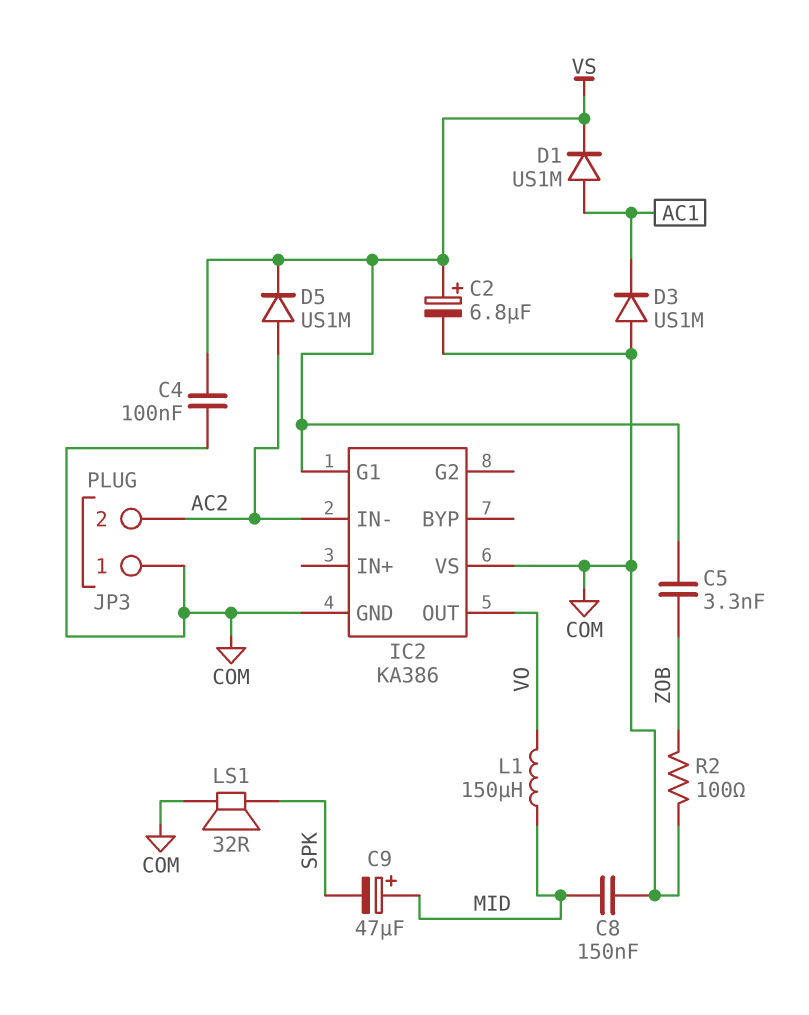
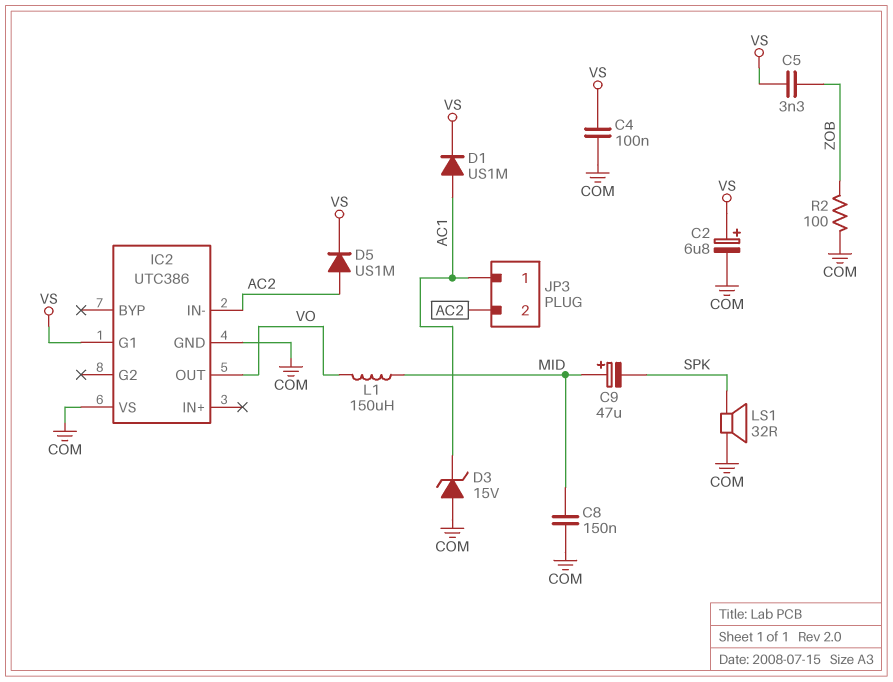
D3: diode US1M (A COM, K AC1) -> zener 15V (A COM, K AC1)
IC2: KA386 -> UTC386
JP3 pin 1: COM -> AC1

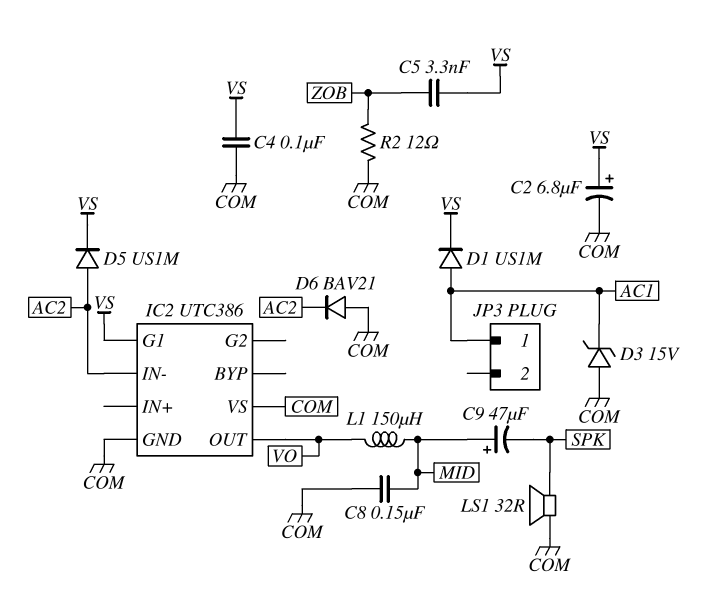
D6: none -> diode BAV21 (A COM, K AC2)
JP3 pin 2: AC2 -> none
R2: 100 (COM, ZOB) -> 12 (COM, ZOB)

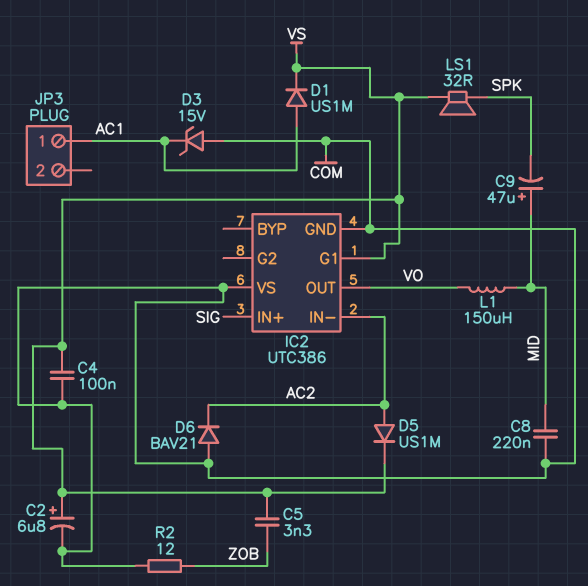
C8: 150nF (COM, MID) -> 220nF (COM, MID)
IC2 pin IN+: none -> SIG
LS1: speaker 32R (COM, SPK) -> speaker 32R (SPK, VS)

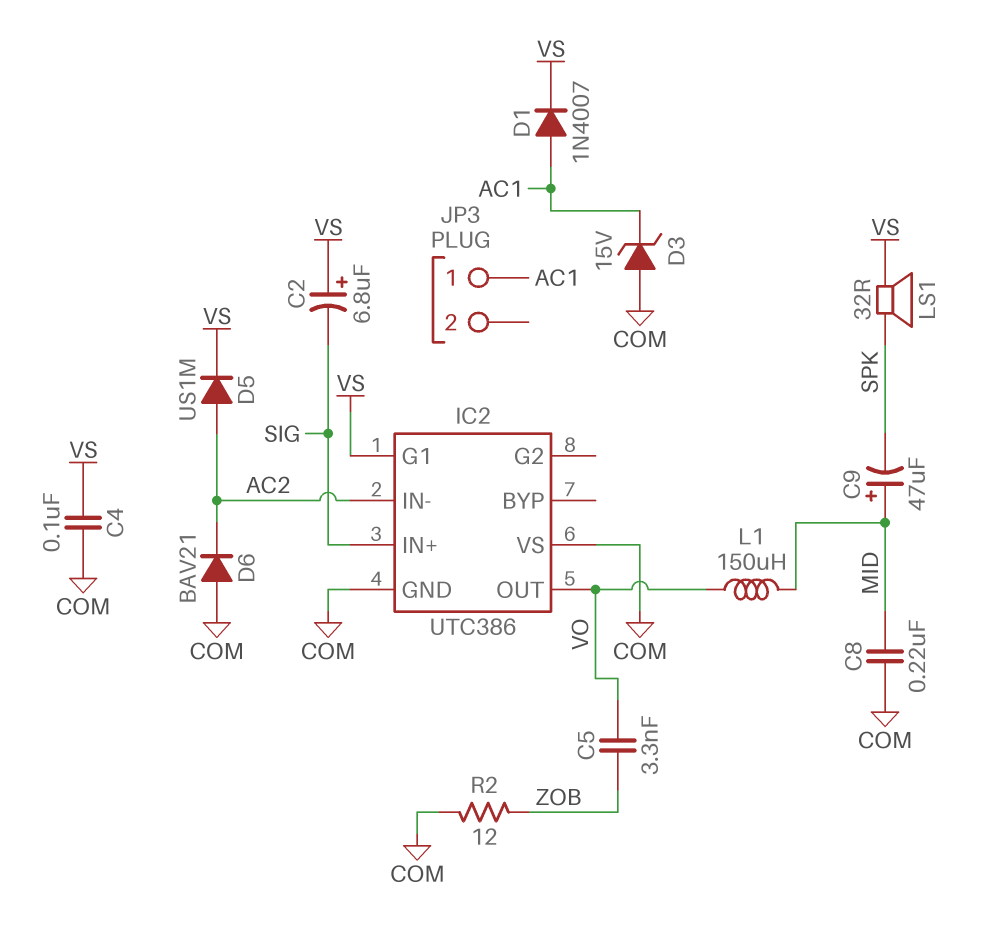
C2: 6.8uF (plus VS, minus COM) -> 6.8uF (plus VS, minus SIG)
C5: 3.3nF (VS, ZOB) -> 3.3nF (VO, ZOB)
D1: diode US1M (A AC1, K VS) -> diode 1N4007 (A AC1, K VS)

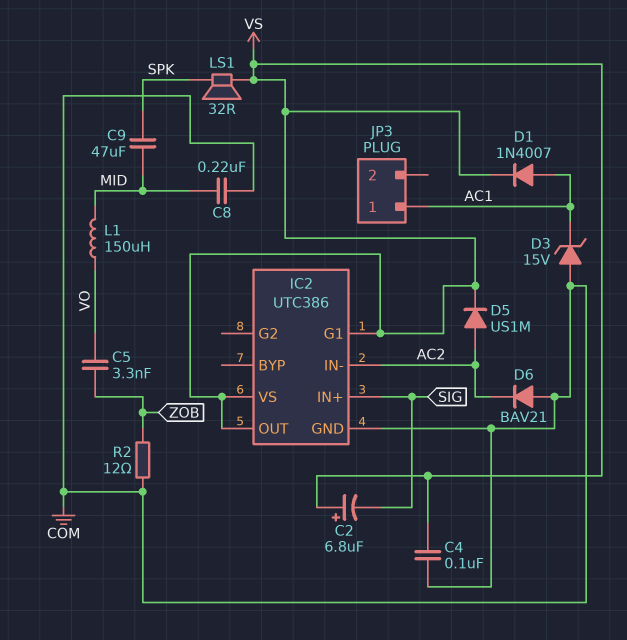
C9: 47uF (plus MID, minus SPK) -> 47uF (MID, SPK)
IC2 pin OUT: VO -> VS
IC2 pin VS: COM -> VS

